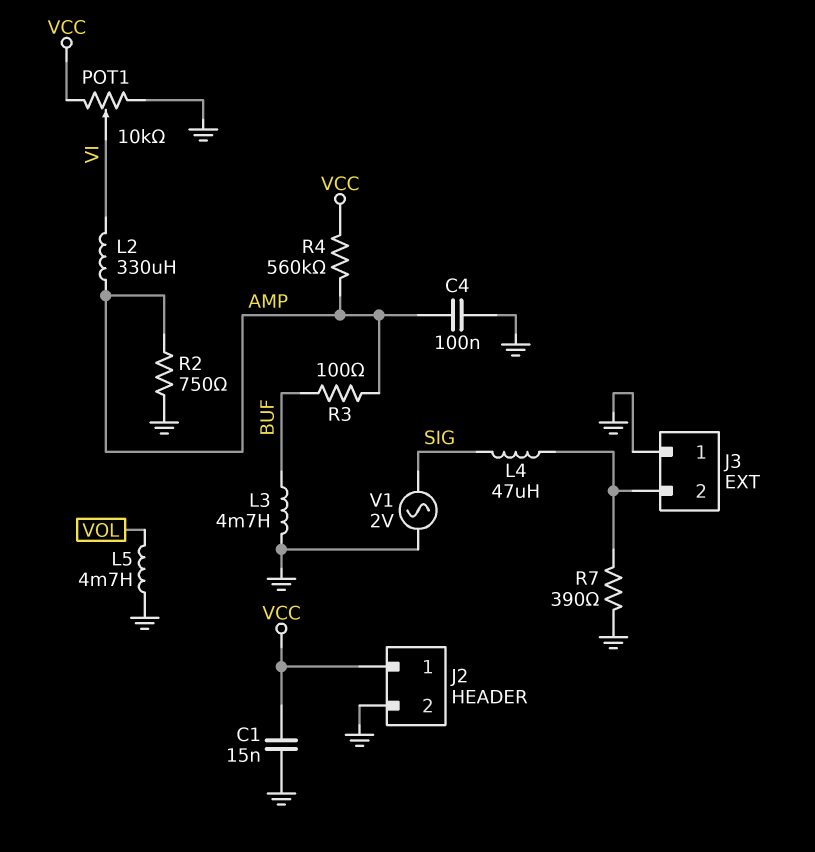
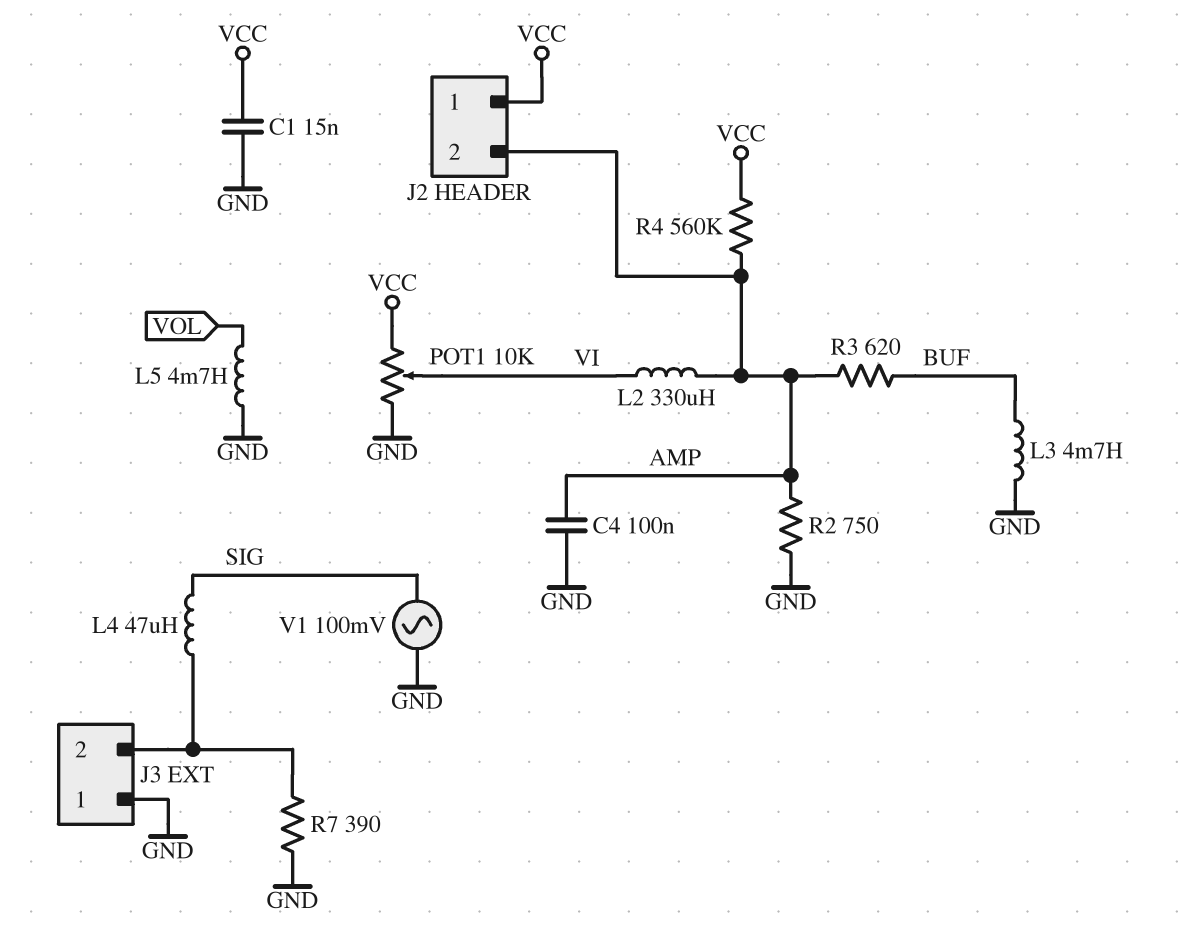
J2 pin 2: GND -> AMP
R3: 100 (AMP, BUF) -> 620 (AMP, BUF)
V1: AC 2V (GND, SIG) -> AC 100mV (GND, SIG)

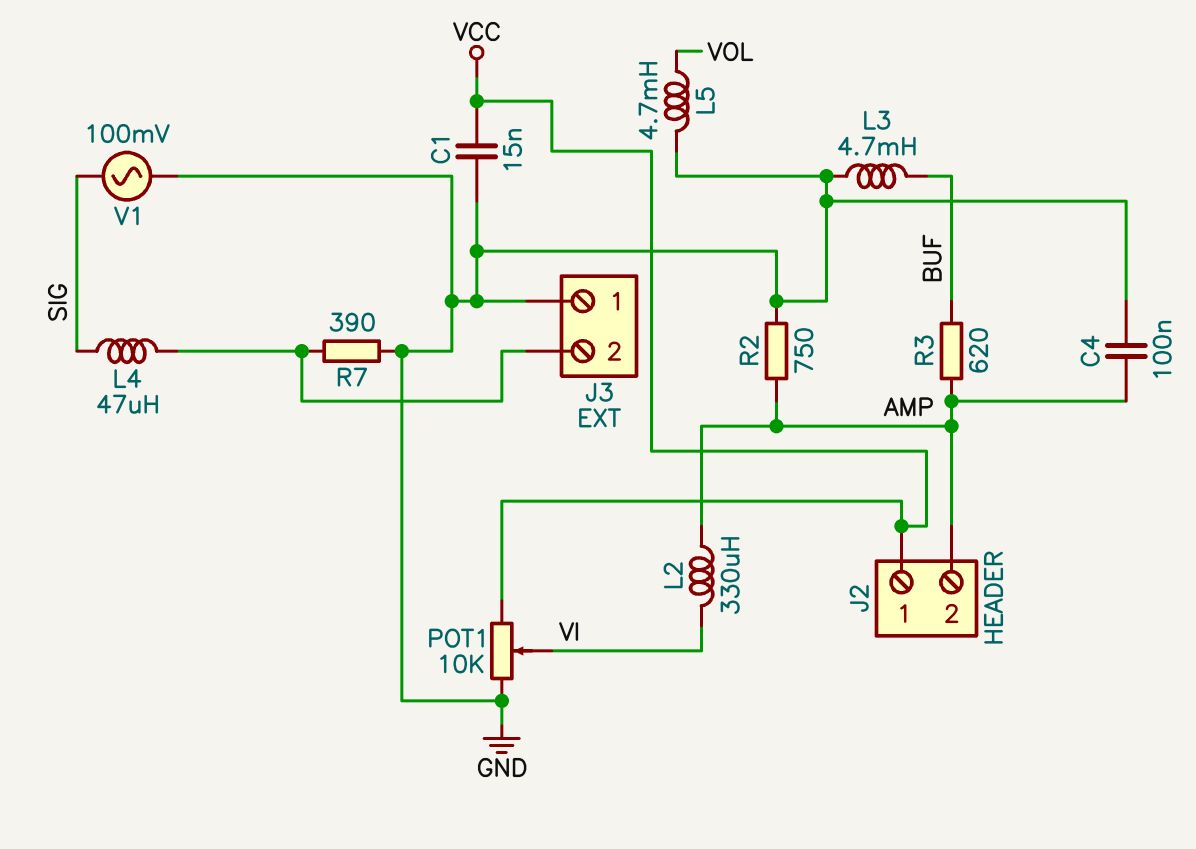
R4: 560k (AMP, VCC) -> none

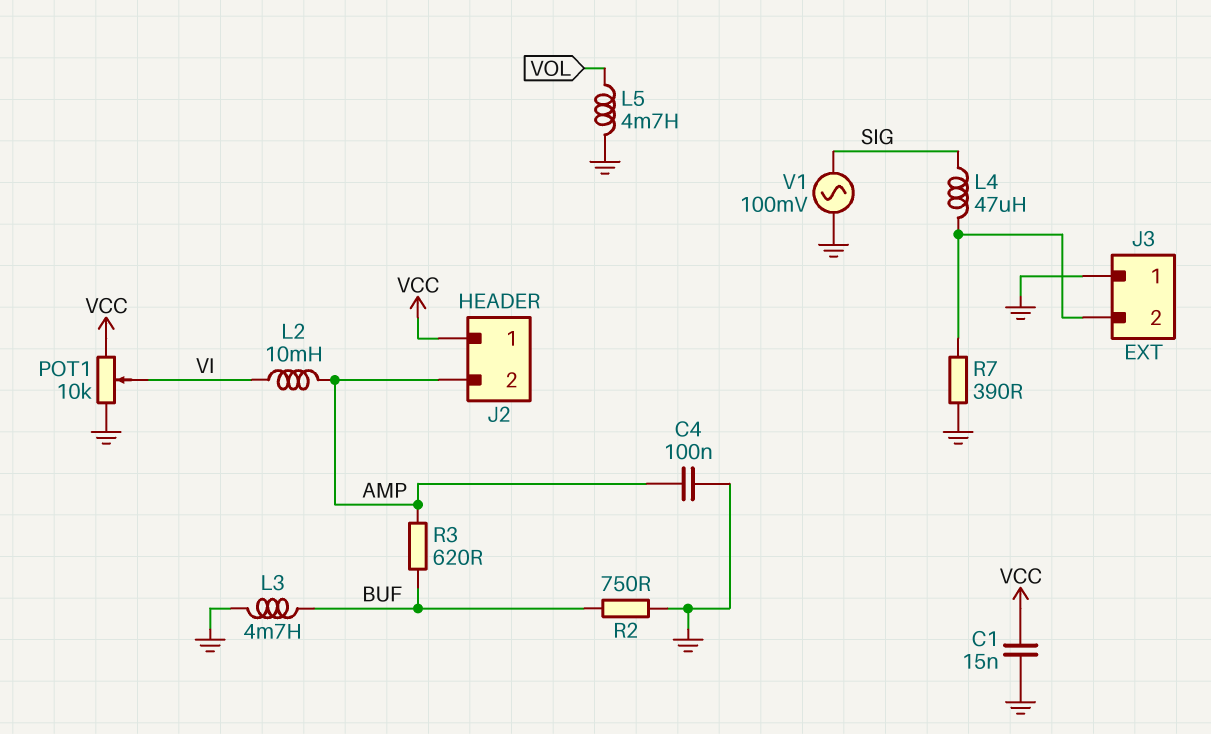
L2: 330uH (AMP, VI) -> 10mH (AMP, VI)
R2: 750 (AMP, GND) -> 750 (BUF, GND)

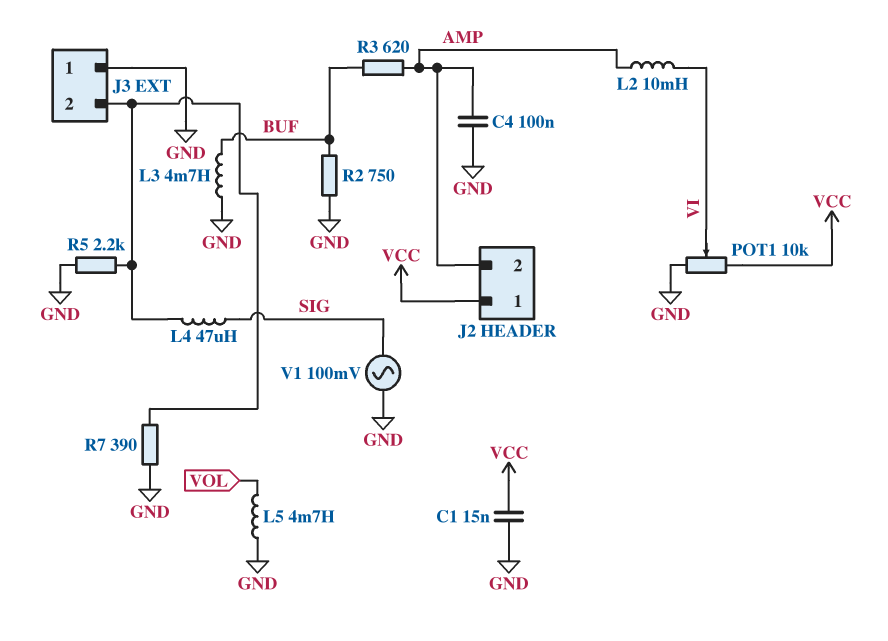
R5: none -> 2.2k (GND, J3/2)

